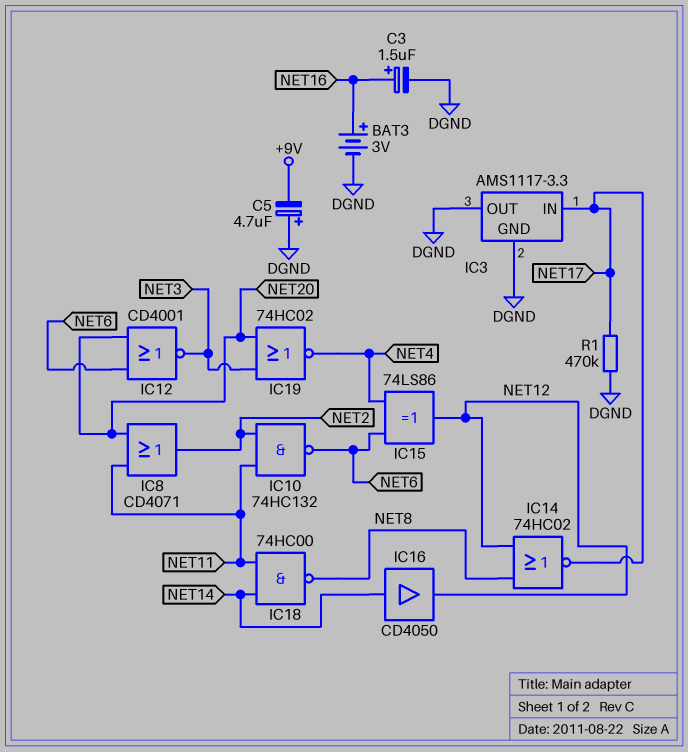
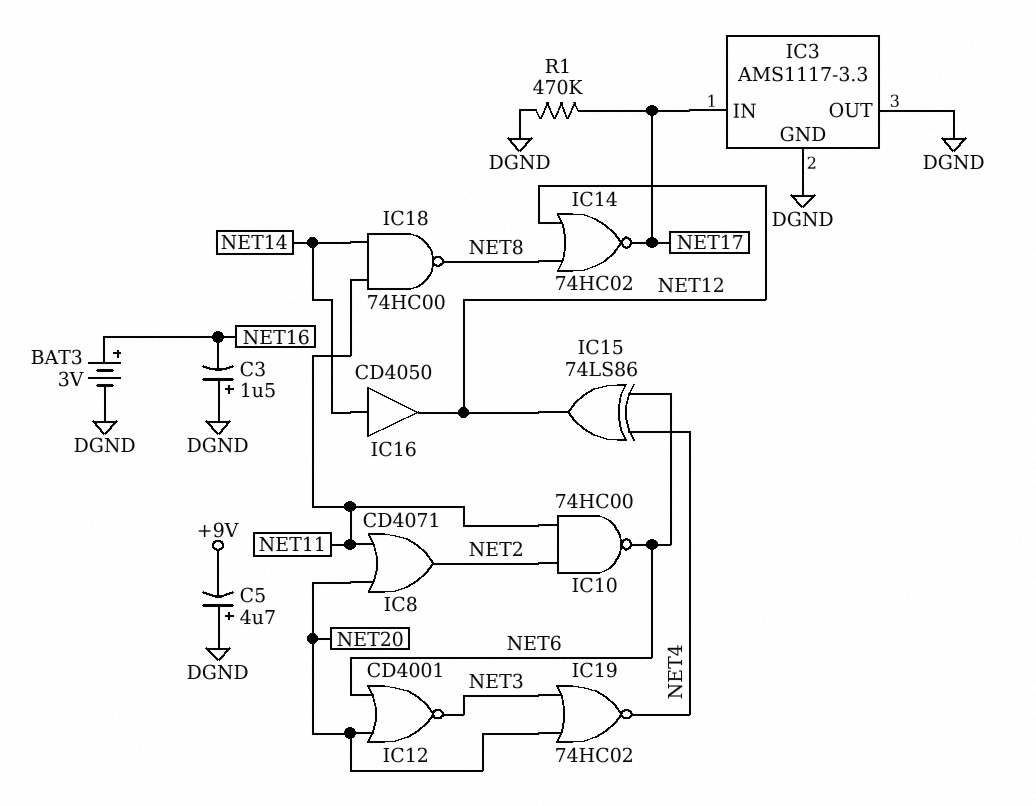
C3: 1.5uF (plus NET16, minus DGND) -> 1.5uF (plus DGND, minus NET16)
IC10: NAND 74HC132 (in NET2, in NET11, out NET6) -> NAND 74HC00 (in NET2, in NET11, out NET6)

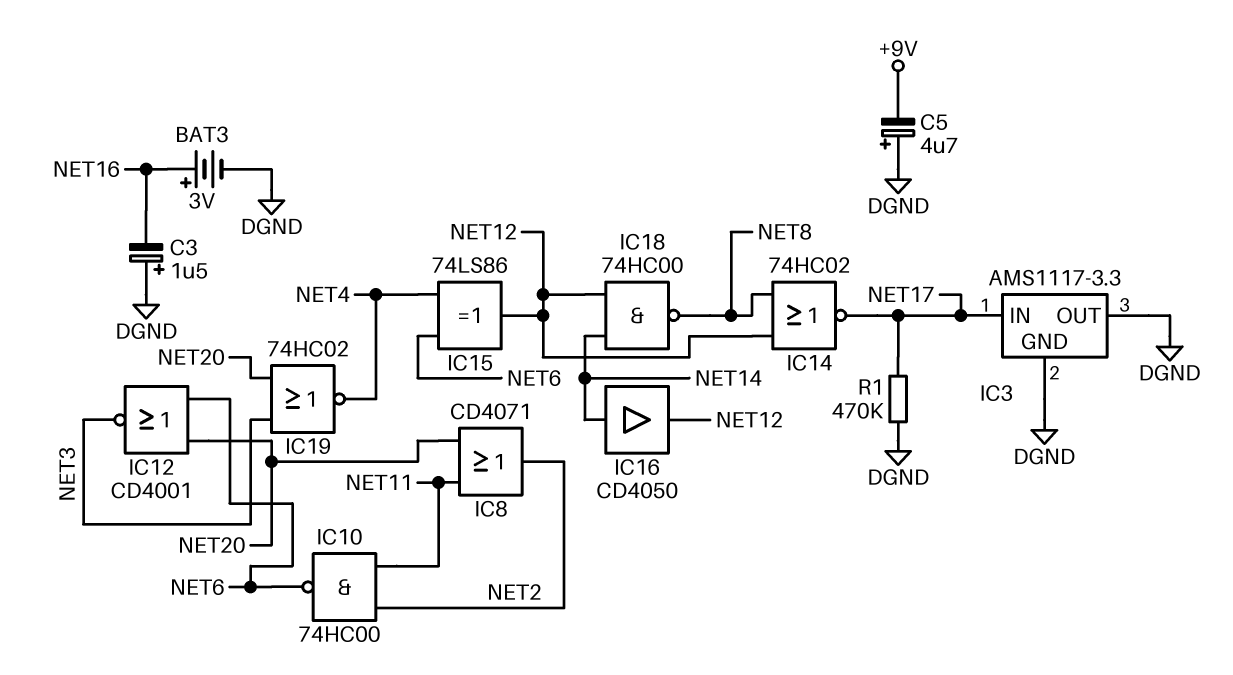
IC18: NAND 74HC00 (in NET11, in NET14, out NET8) -> NAND 74HC00 (in NET12, in NET14, out NET8)

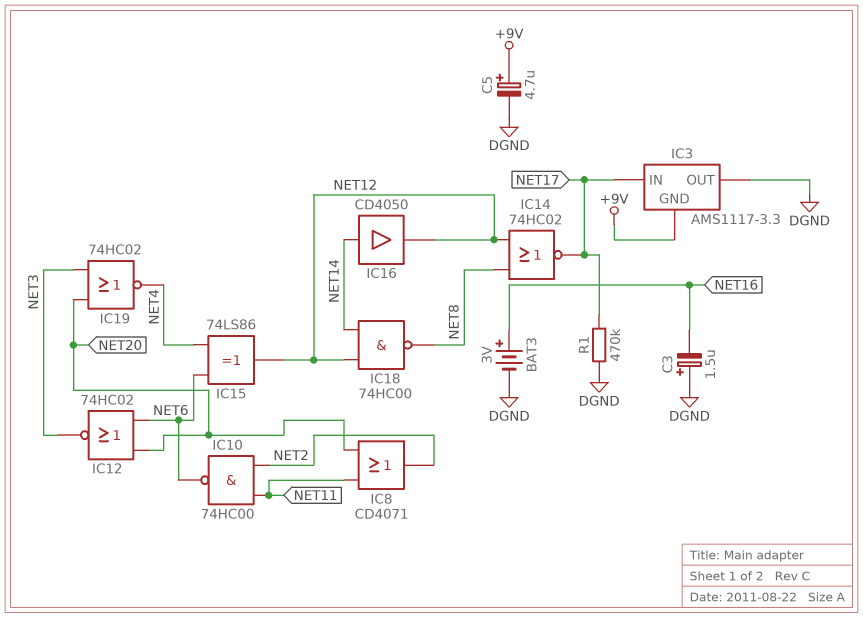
C5: 4.7uF (plus DGND, minus +9V) -> 4.7uF (plus +9V, minus DGND)
IC3 pin GND: DGND -> +9V
IC12: NOR CD4001 (in NET6, in NET20, out NET3) -> NOR 74HC02 (in NET6, in NET20, out NET3)

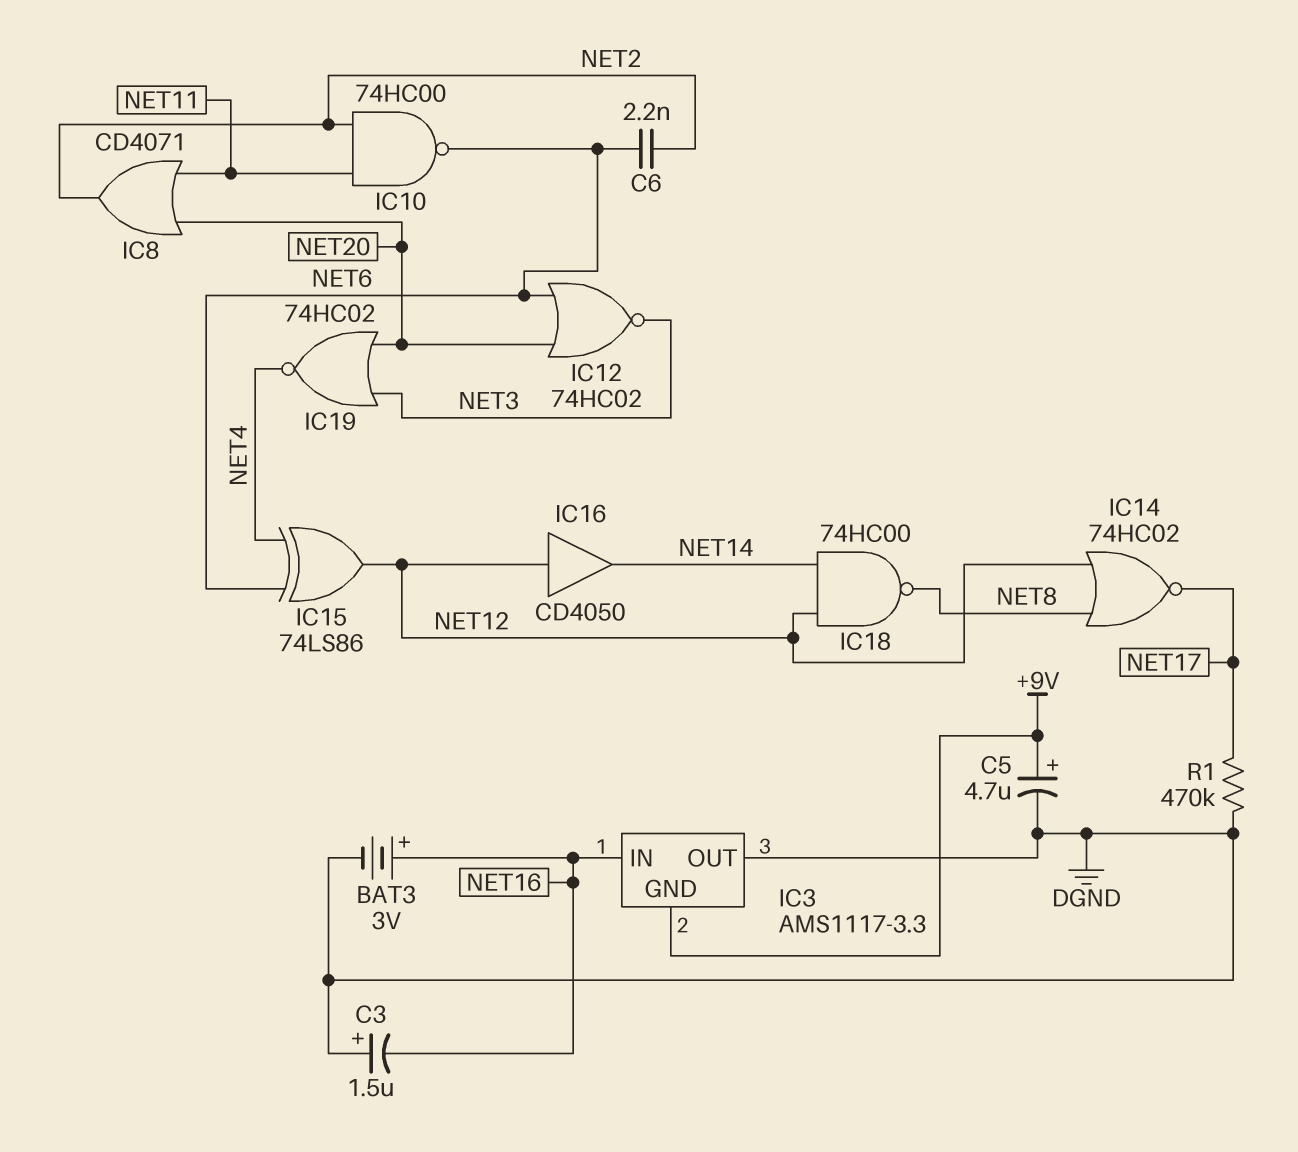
C6: none -> 2.2nF (NET2, NET6)
IC3 pin IN: NET17 -> NET16
IC16: buffer CD4050 (in NET14, out NET12) -> buffer CD4050 (in NET12, out NET14)

